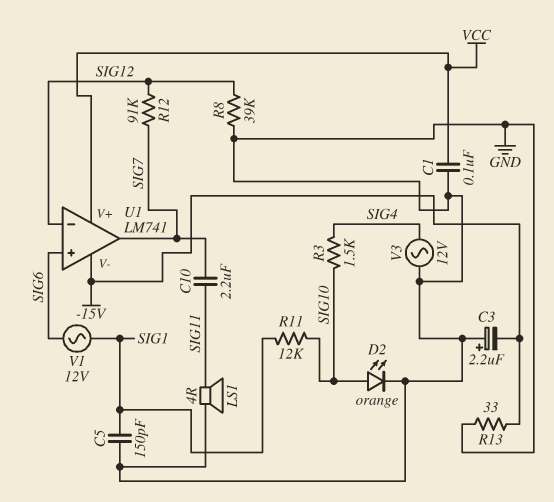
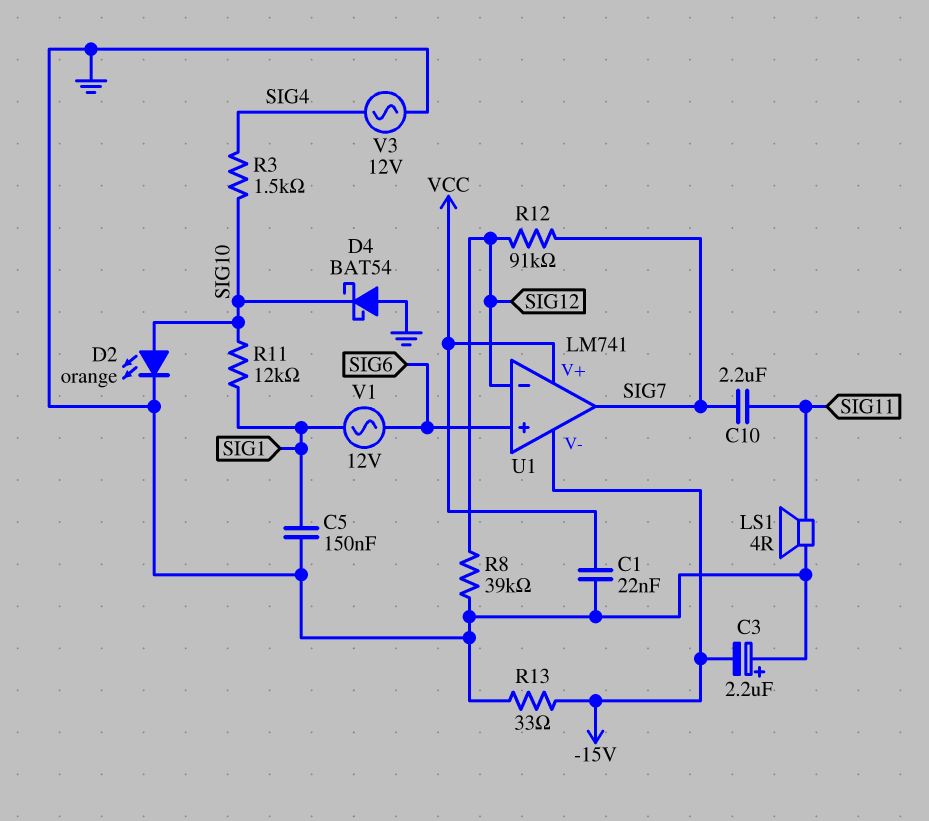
C1: 100nF (GND, VCC) -> 22nF (GND, VCC)
C5: 150pF (GND, SIG1) -> 150nF (GND, SIG1)
D4: none -> schottky BAT54 (A GND, K SIG10)

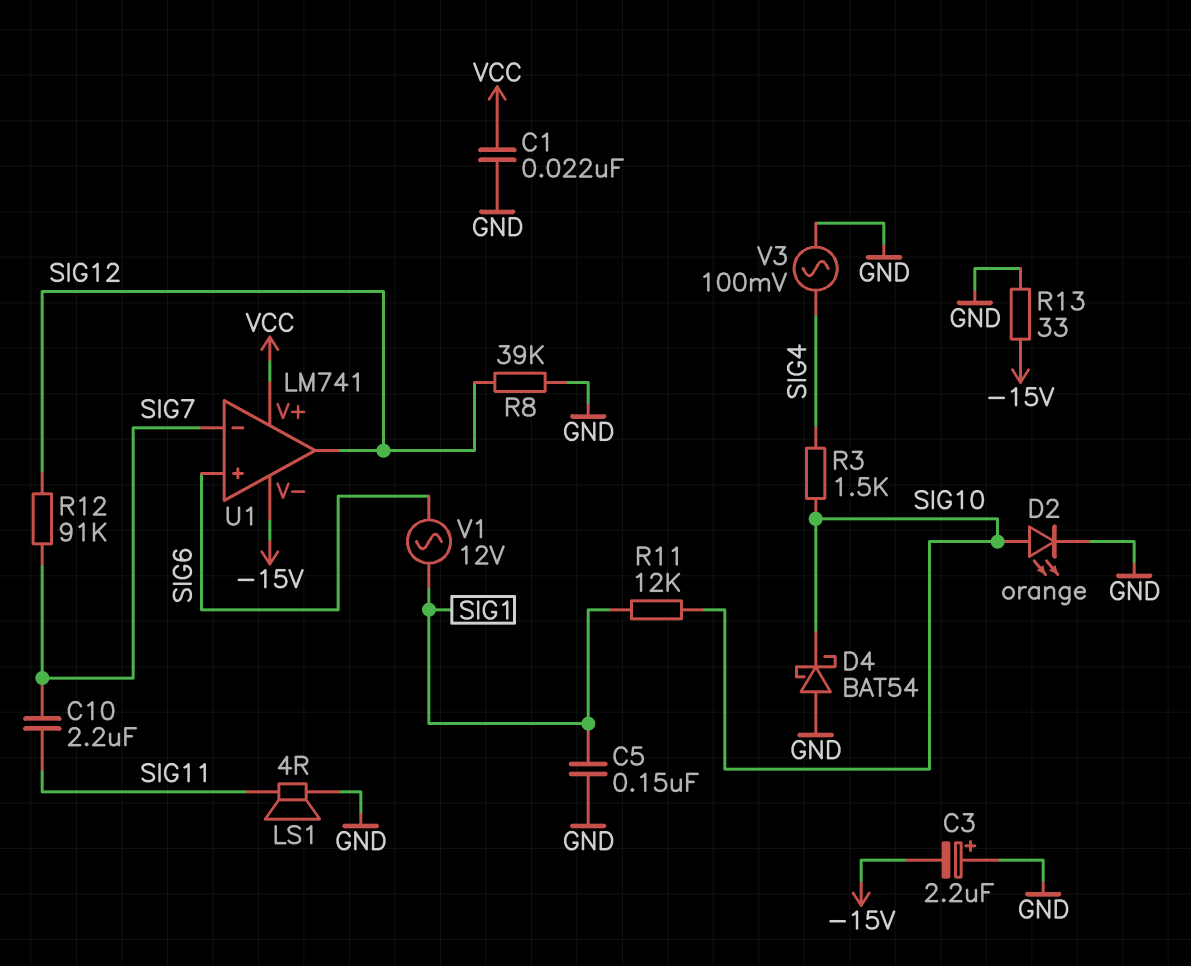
U1 pin in-: SIG12 -> SIG7
U1 pin out: SIG7 -> SIG12
V3: AC 12V (GND, SIG4) -> AC 100mV (GND, SIG4)

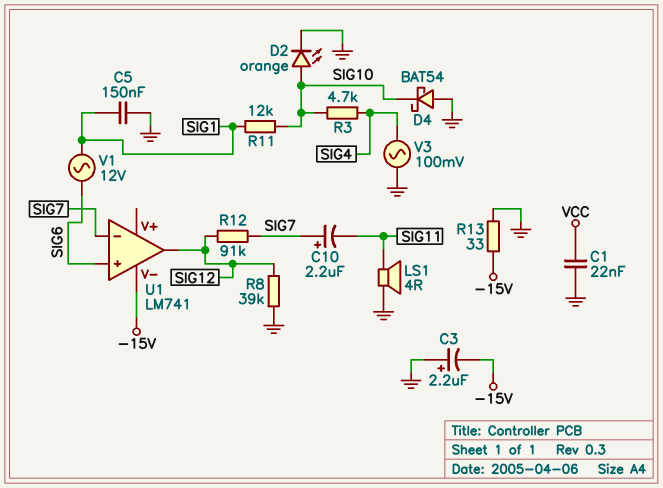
C10: 2.2uF (SIG7, SIG11) -> 2.2uF (plus SIG7, minus SIG11)
R3: 1.5k (SIG4, SIG10) -> 4.7k (SIG4, SIG10)
U1 pin V+: VCC -> none

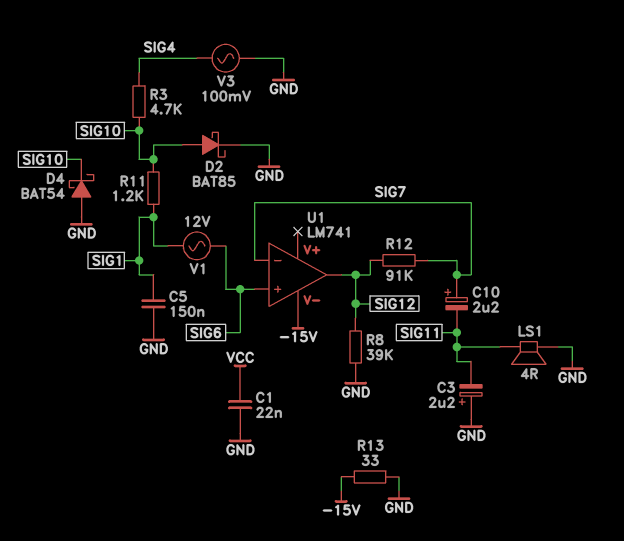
C3: 2.2uF (plus GND, minus -15V) -> 2.2uF (plus GND, minus SIG11)
D2: LED orange (A SIG10, K GND) -> schottky BAT85 (A SIG10, K GND)
R11: 12k (SIG1, SIG10) -> 1.2k (SIG1, SIG10)

